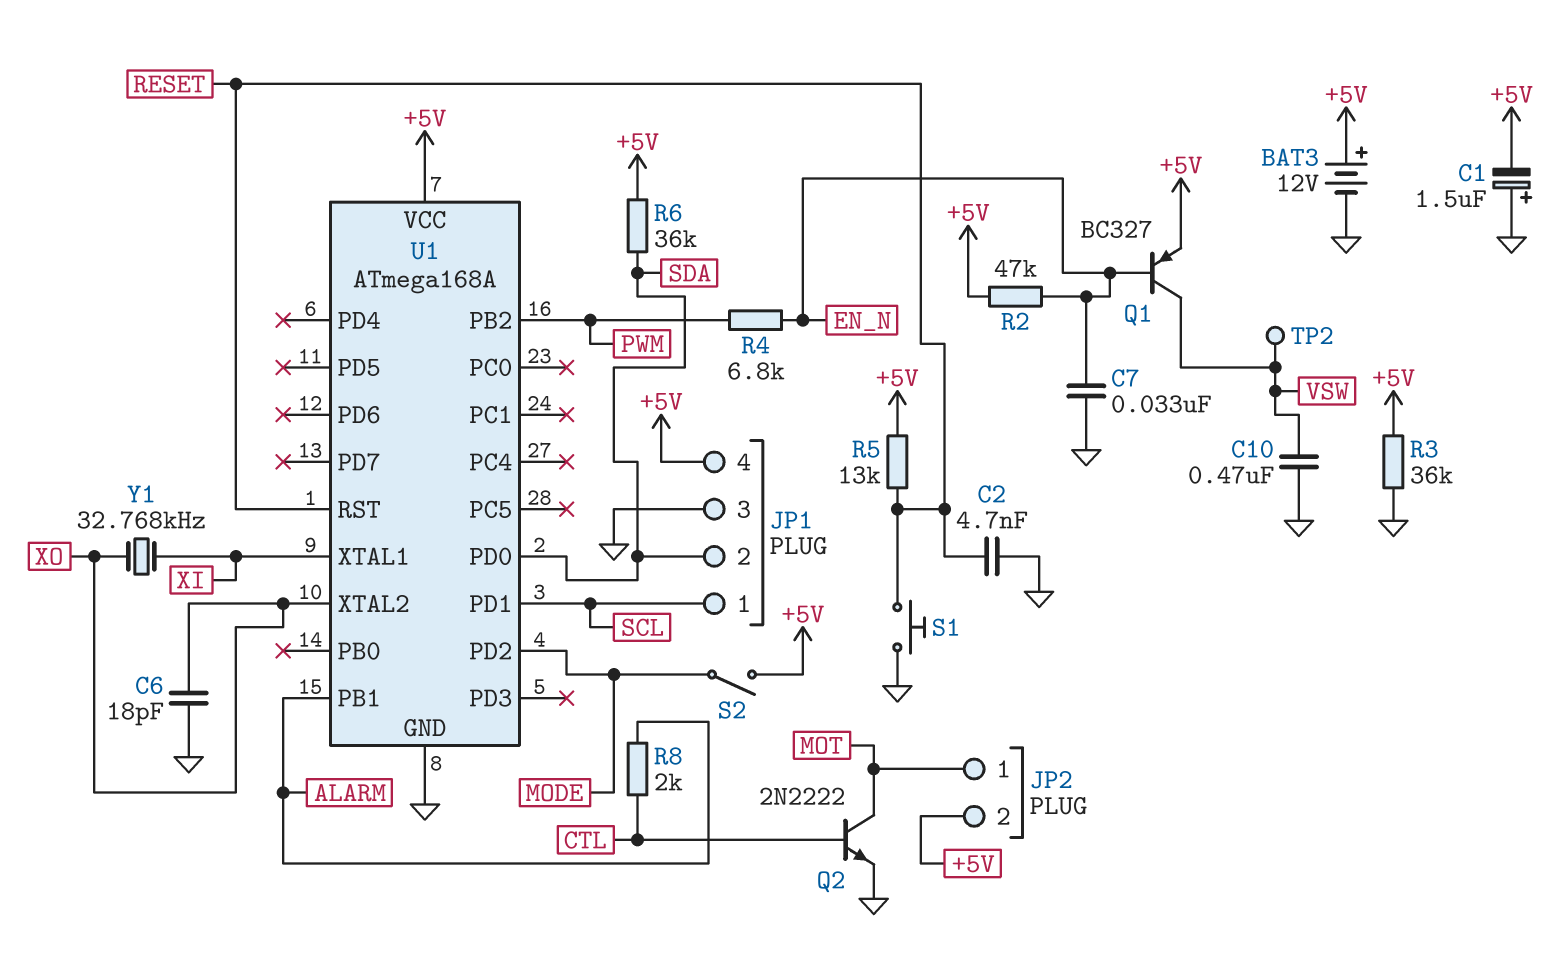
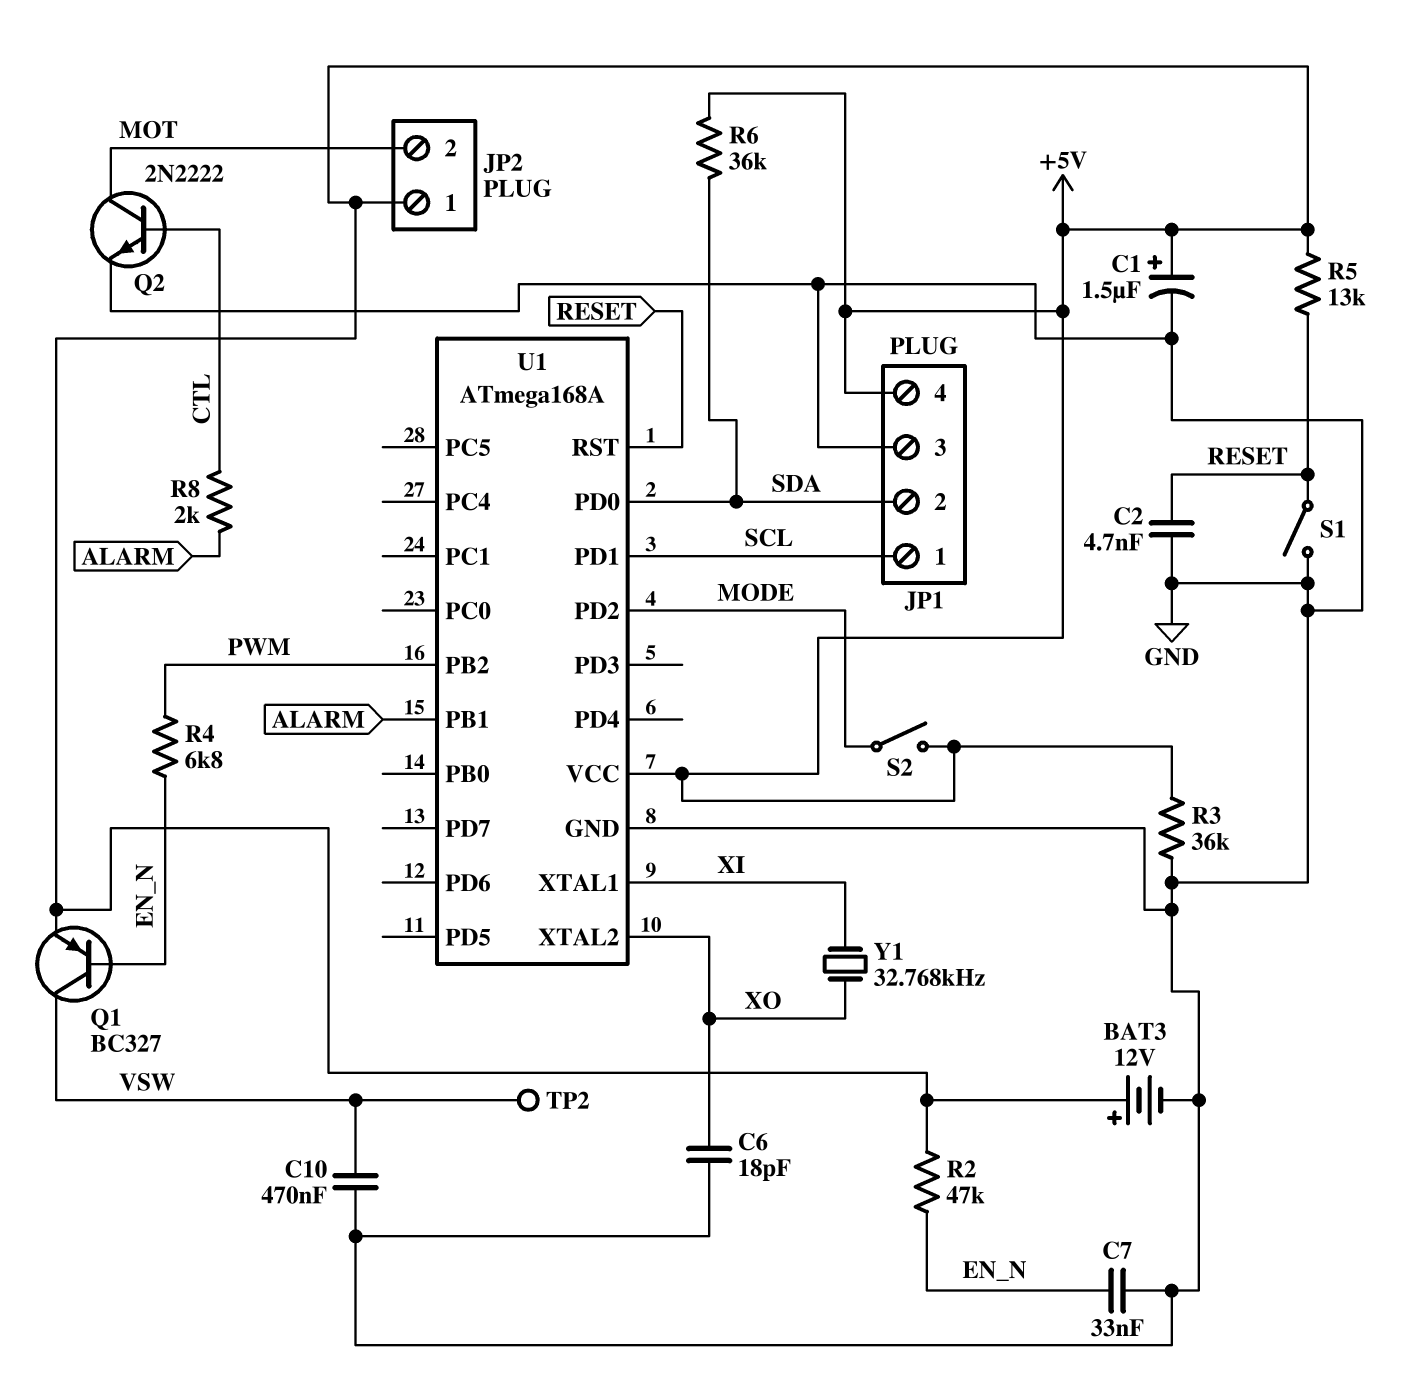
C1: 1.5uF (plus GND, minus +5V) -> 1.5uF (plus +5V, minus GND)
JP2 pin 1: MOT -> +5V
JP2 pin 2: +5V -> MOT
S1: button (GND, RESET) -> switch (GND, RESET)

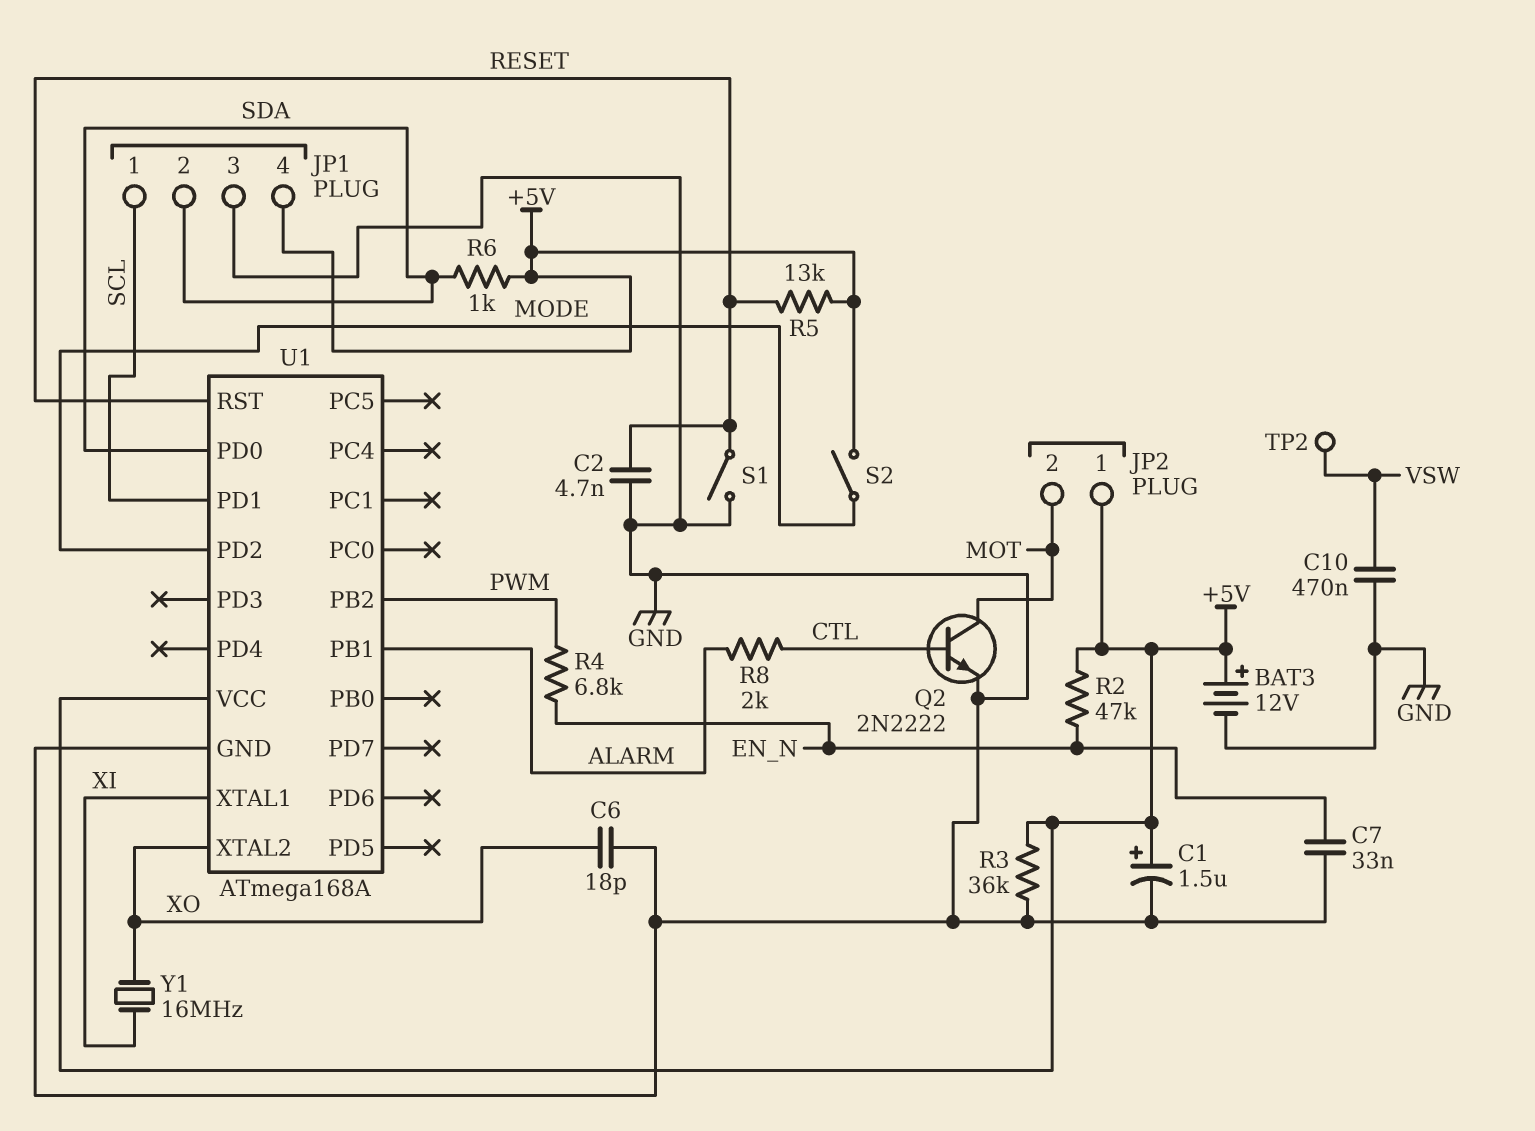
Q1: PNP BC327 (B EN_N, C VSW, E +5V) -> none
R6: 36k (+5V, SDA) -> 1k (+5V, SDA)
Y1: 32.768kHz (XI, XO) -> 16MHz (XI, XO)

